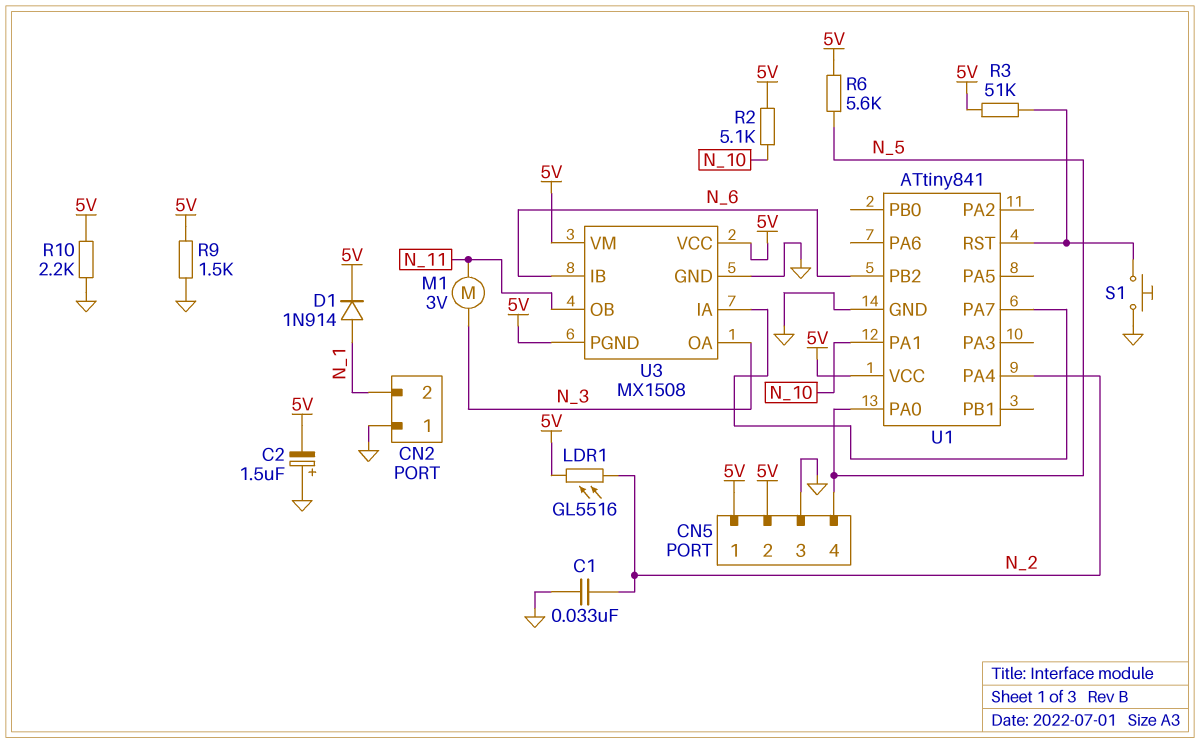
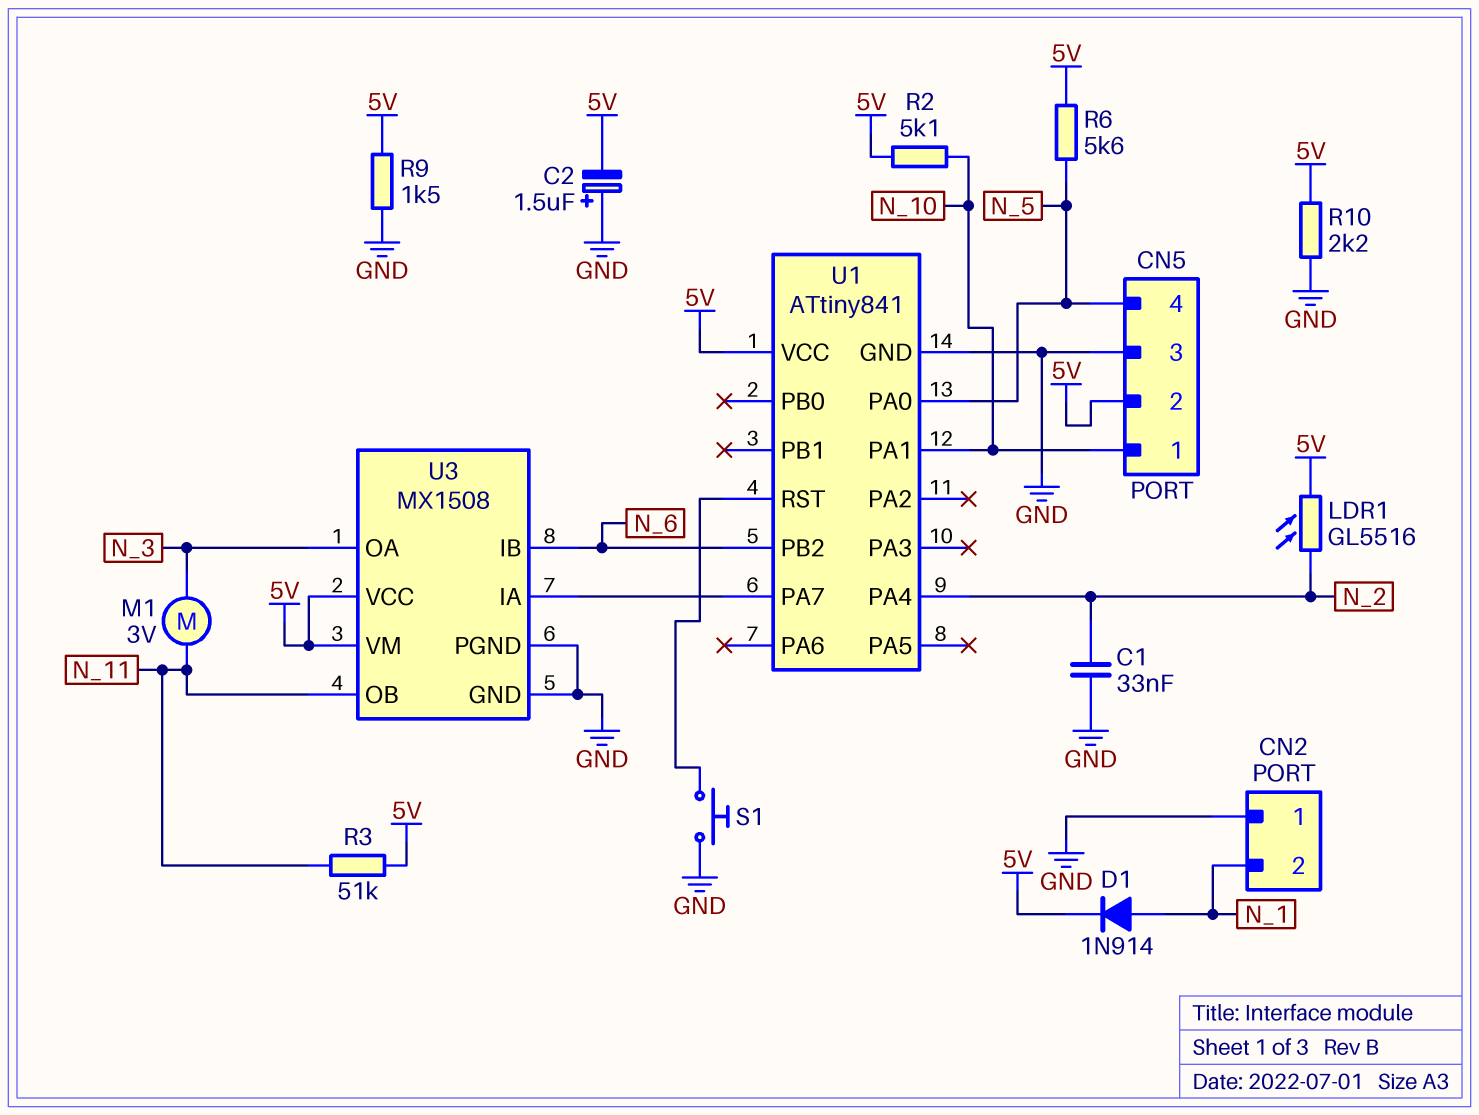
CN5 pin 1: 5V -> N_10
R3: 51k (5V, U1/RST) -> 51k (5V, N_11)
U3 pin PGND: 5V -> GND

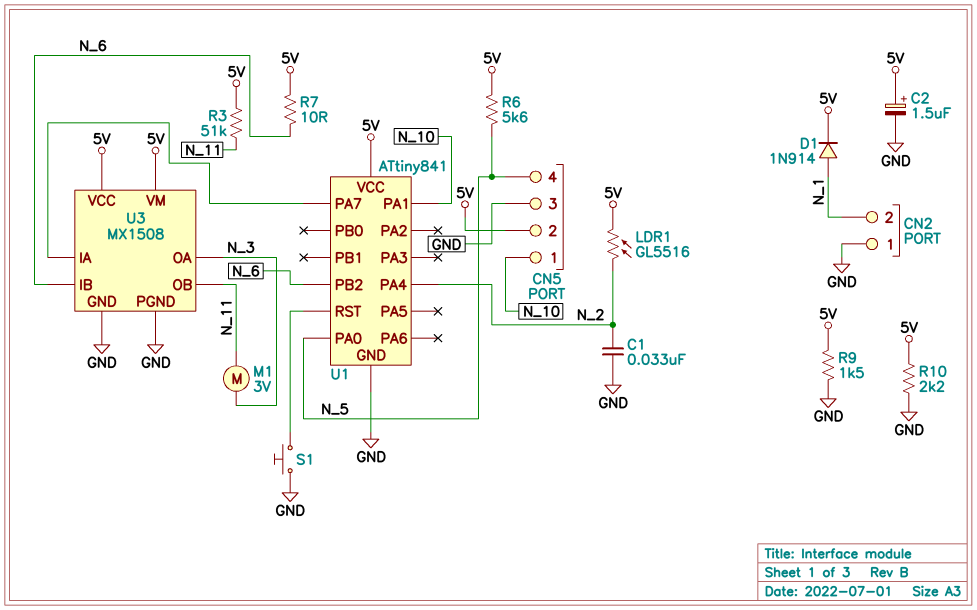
C2: 1.5uF (plus GND, minus 5V) -> 1.5uF (plus 5V, minus GND)
R2: 5.1k (5V, N_10) -> none
R7: none -> 10 (5V, N_6)

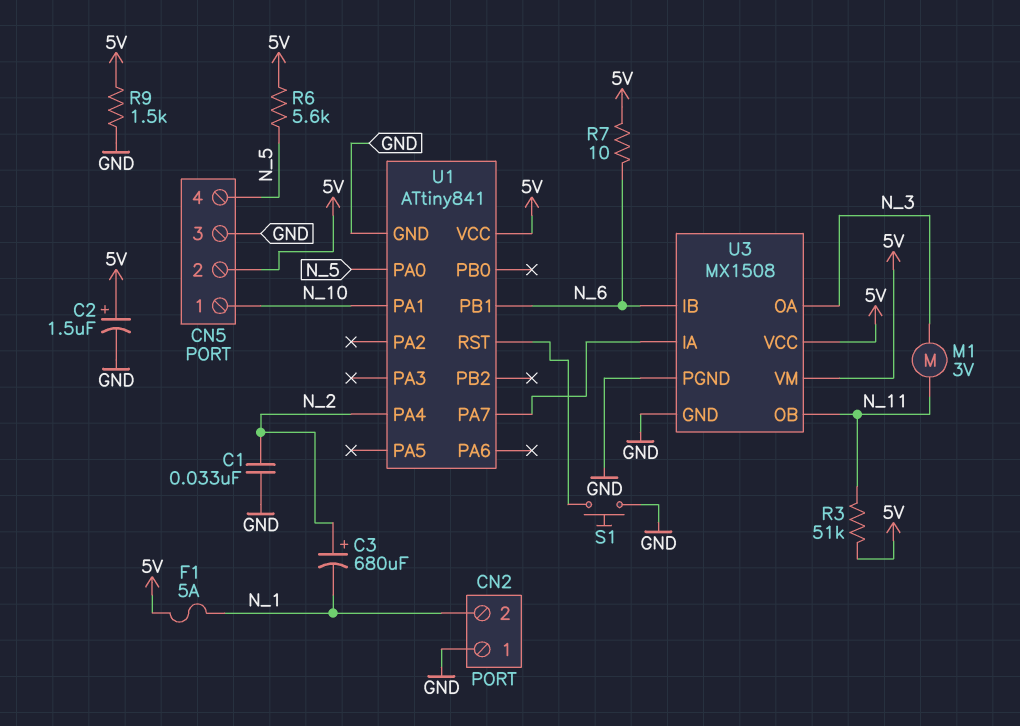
C3: none -> 680uF (plus N_2, minus N_1)
D1: diode 1N914 (A N_1, K 5V) -> none
F1: none -> 5A (5V, N_1)
LDR1: GL5516 (5V, N_2) -> none
R10: 2.2k (5V, GND) -> none
U1 pin PB1: none -> N_6
U1 pin PB2: N_6 -> none

